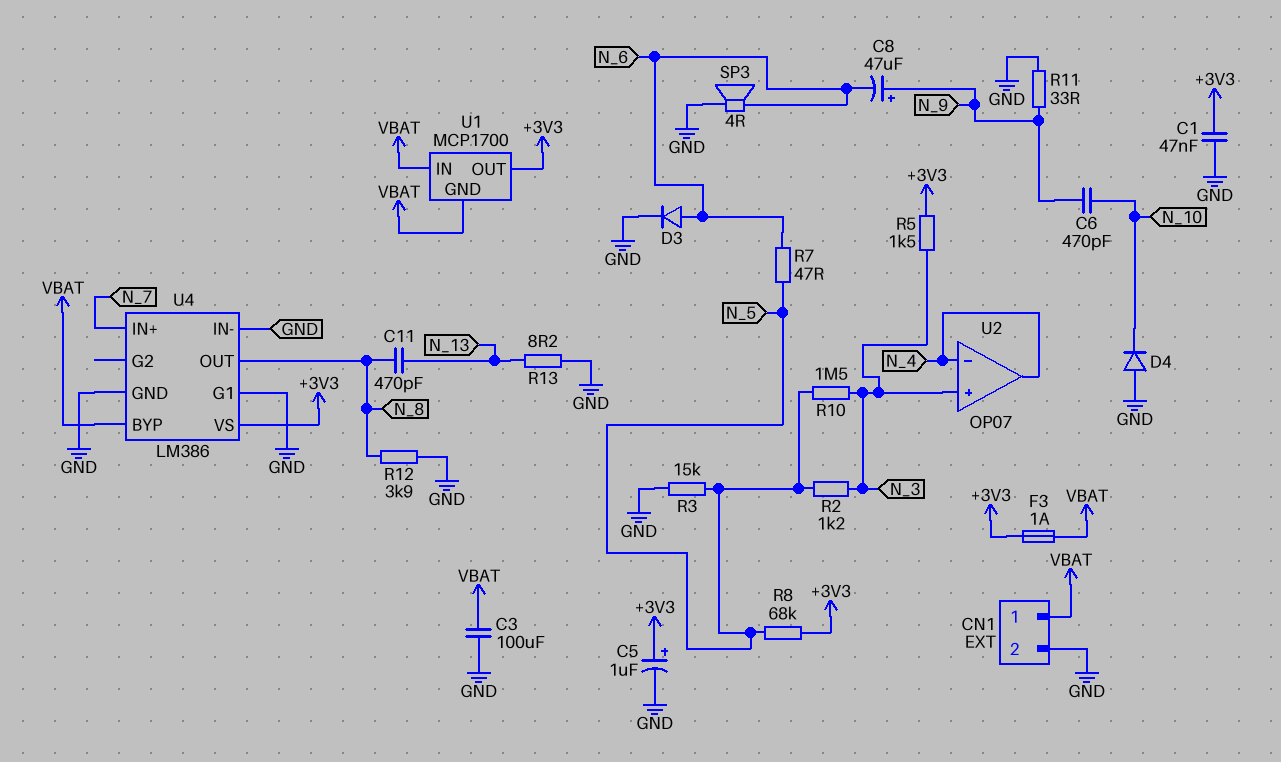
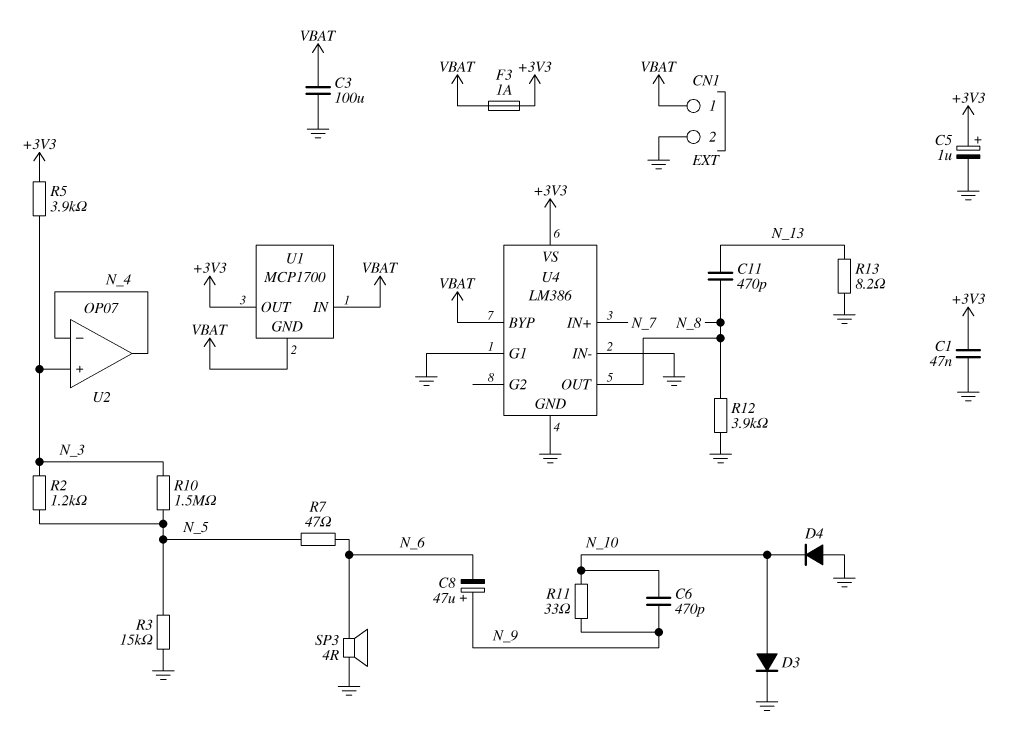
D3: diode (A N_6, K GND) -> diode (A N_10, K GND)
R5: 1.5k (+3V3, N_3) -> 3.9k (+3V3, N_3)
R8: 68k (+3V3, N_5) -> none
R11: 33 (GND, N_9) -> 33 (N_9, N_10)

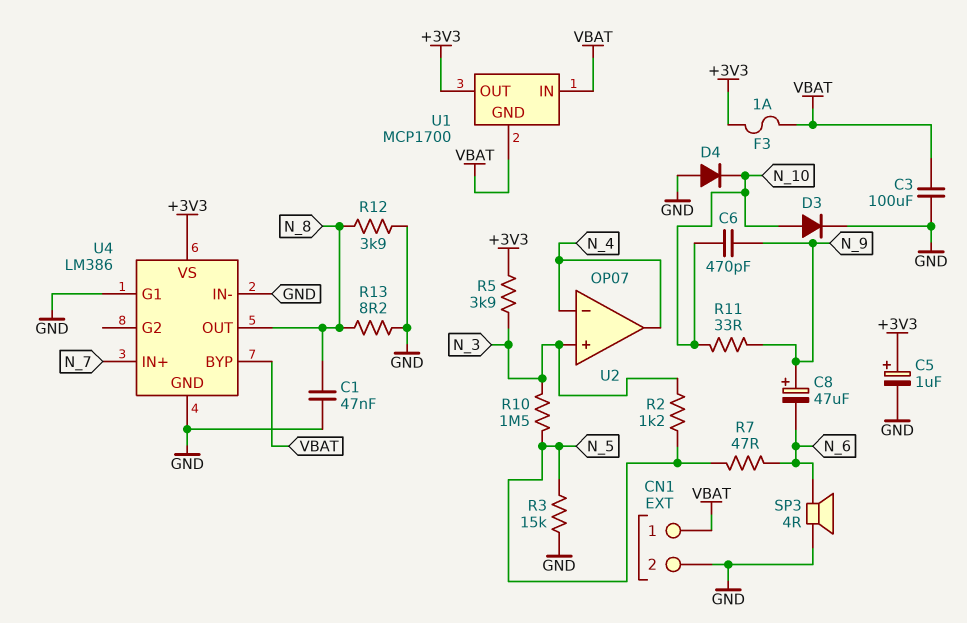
C1: 47nF (+3V3, GND) -> 47nF (GND, N_8)
C11: 470pF (N_8, N_13) -> none
R13: 8.2 (GND, N_13) -> 8.2 (GND, N_8)

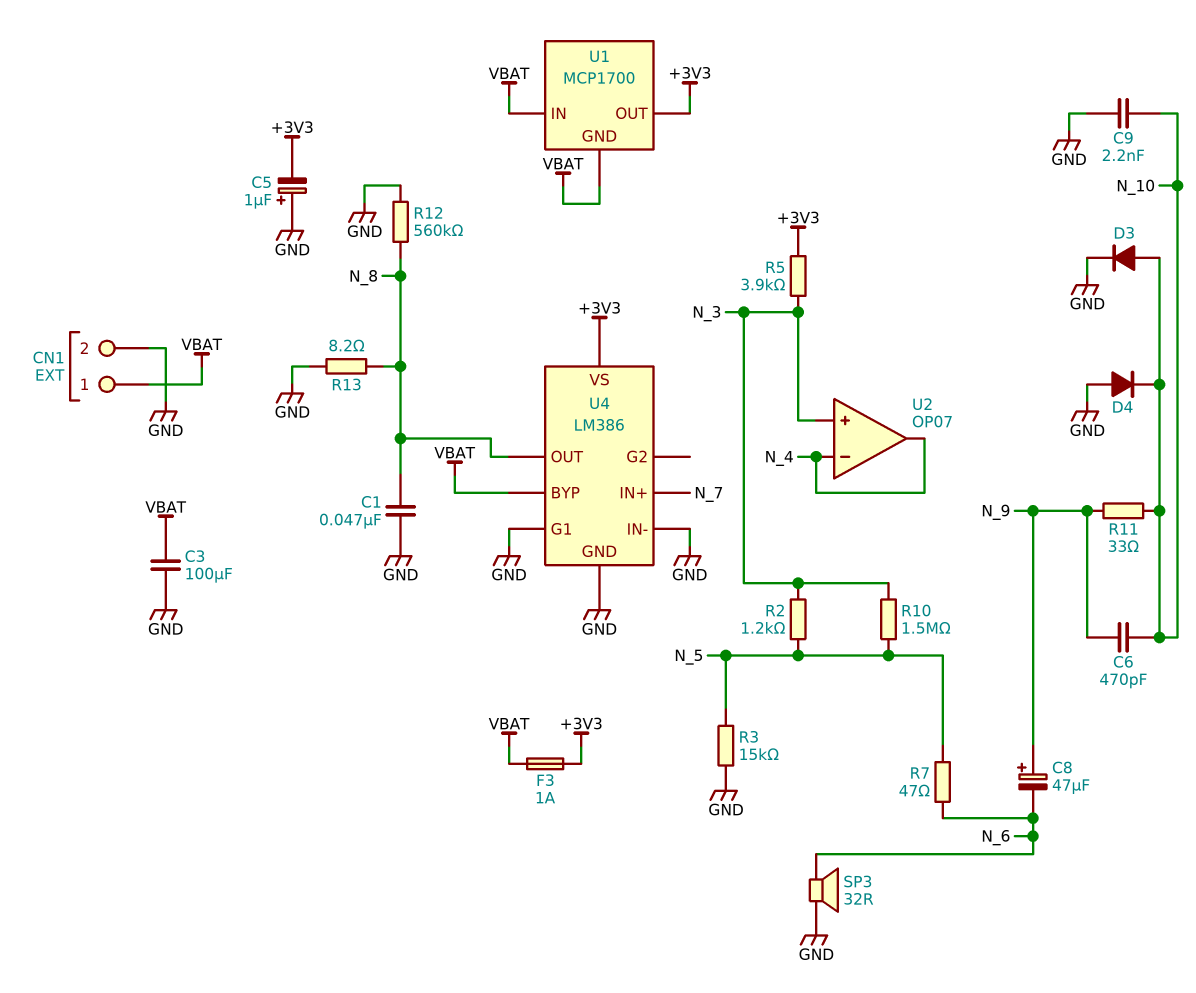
C5: 1uF (plus +3V3, minus GND) -> 1uF (plus GND, minus +3V3)
C9: none -> 2.2nF (GND, N_10)
R12: 3.9k (GND, N_8) -> 560k (GND, N_8)
SP3: speaker 4R (GND, N_6) -> speaker 32R (GND, N_6)

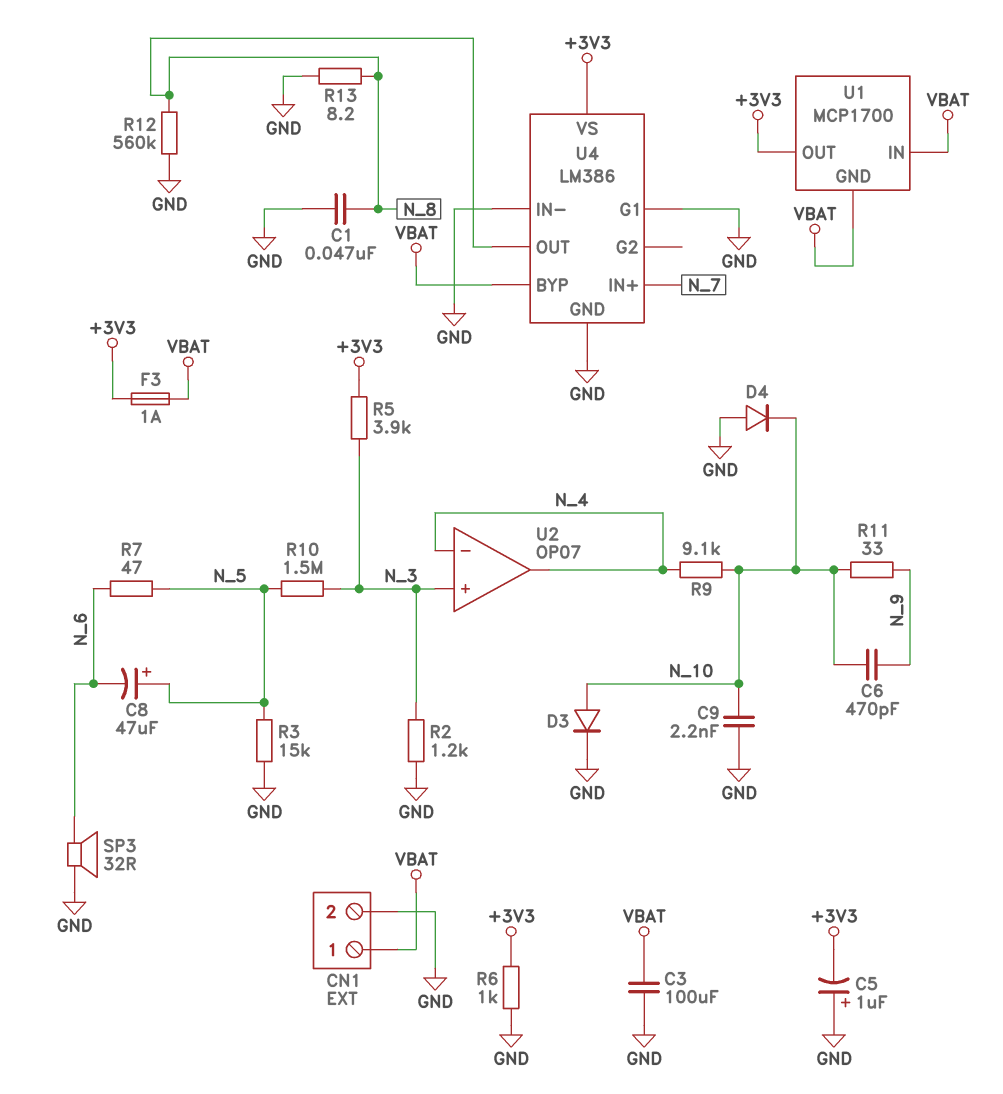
C8: 47uF (plus N_9, minus N_6) -> 47uF (plus N_5, minus N_6)
R2: 1.2k (N_3, N_5) -> 1.2k (GND, N_3)
R6: none -> 1k (+3V3, GND)
R9: none -> 9.1k (N_4, N_10)

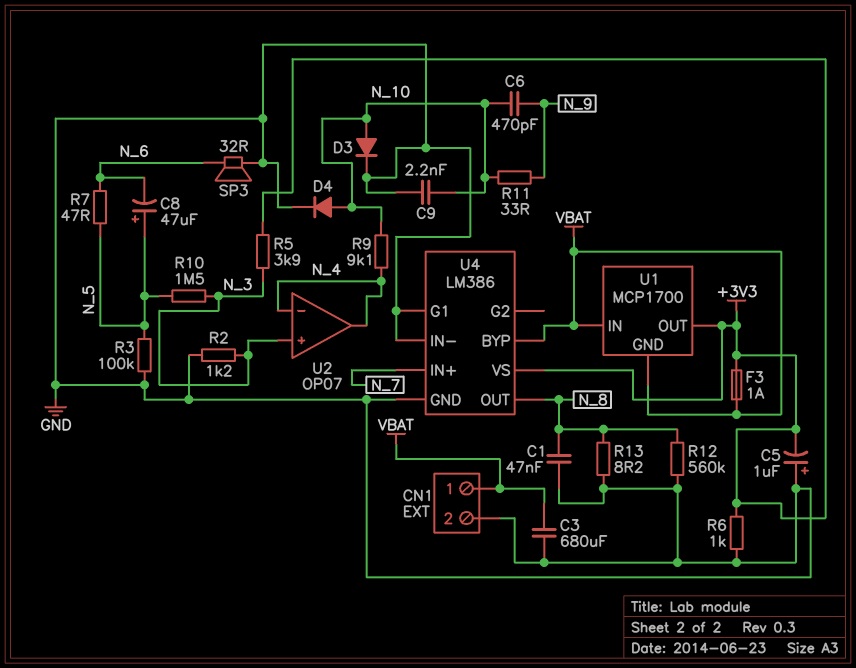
C3: 100uF (GND, VBAT) -> 680uF (GND, VBAT)
D4: diode (A GND, K N_10) -> diode (A N_10, K GND)
R3: 15k (GND, N_5) -> 100k (GND, N_5)

